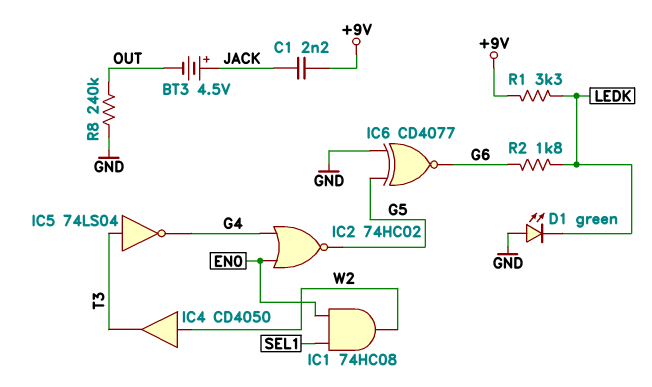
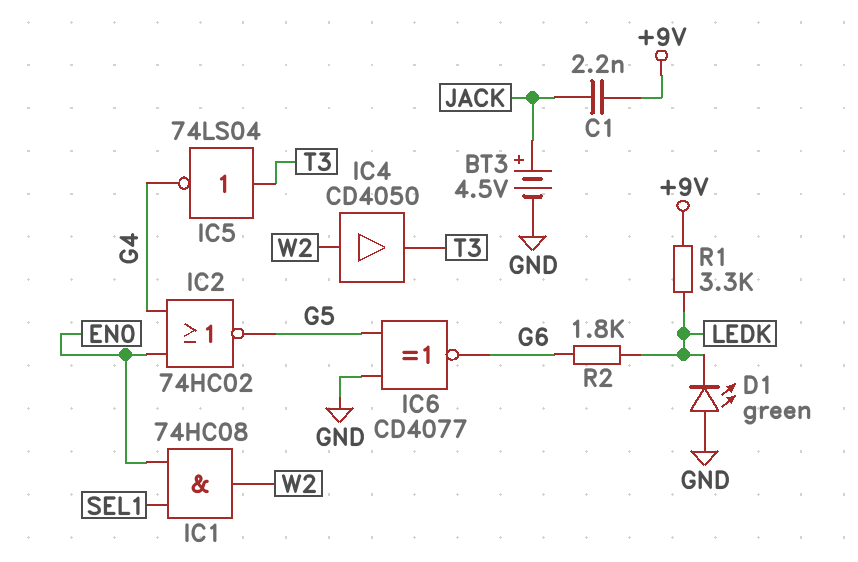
BT3: 4.5V (plus JACK, minus OUT) -> 4.5V (plus JACK, minus GND)
R8: 240k (GND, OUT) -> none

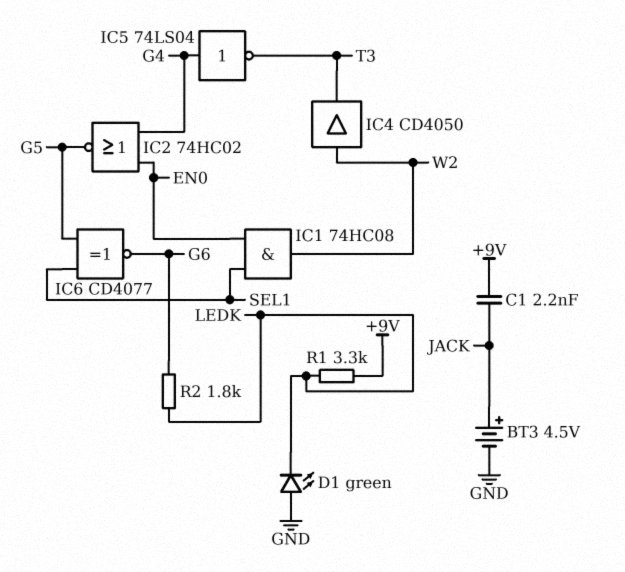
IC5: NOT 74LS04 (in T3, out G4) -> NOT 74LS04 (in G4, out T3)
IC6: XNOR CD4077 (in G5, in GND, out G6) -> XNOR CD4077 (in G5, in SEL1, out G6)

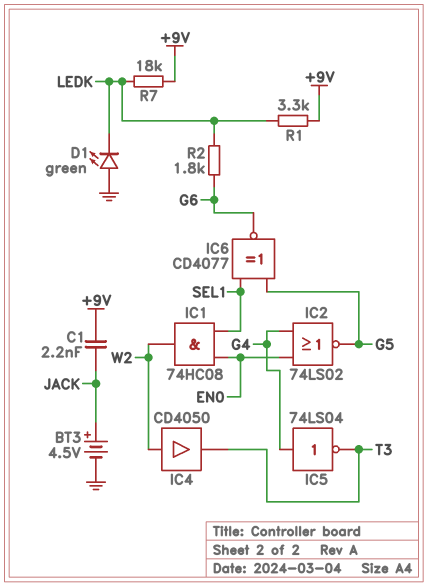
IC2: NOR 74HC02 (in EN0, in G4, out G5) -> NOR 74LS02 (in EN0, in G4, out G5)
R7: none -> 18k (+9V, LEDK)

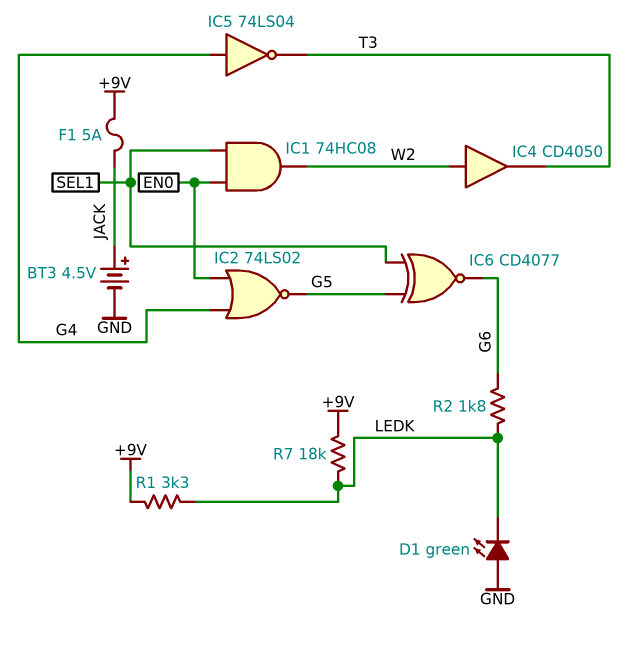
C1: 2.2nF (+9V, JACK) -> none
F1: none -> 5A (+9V, JACK)

